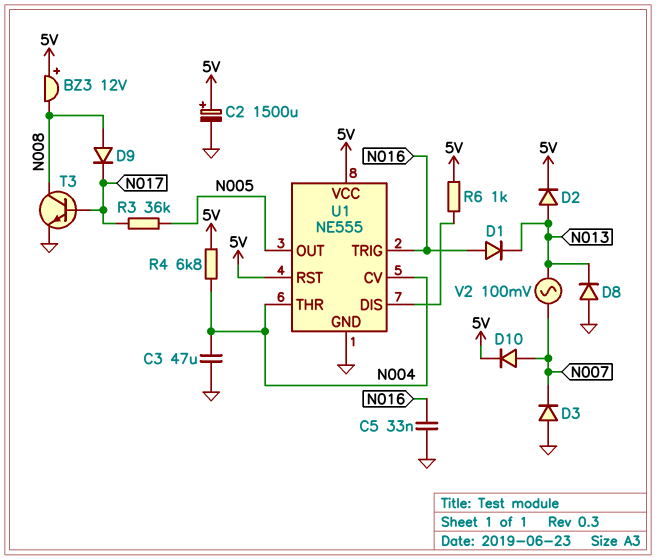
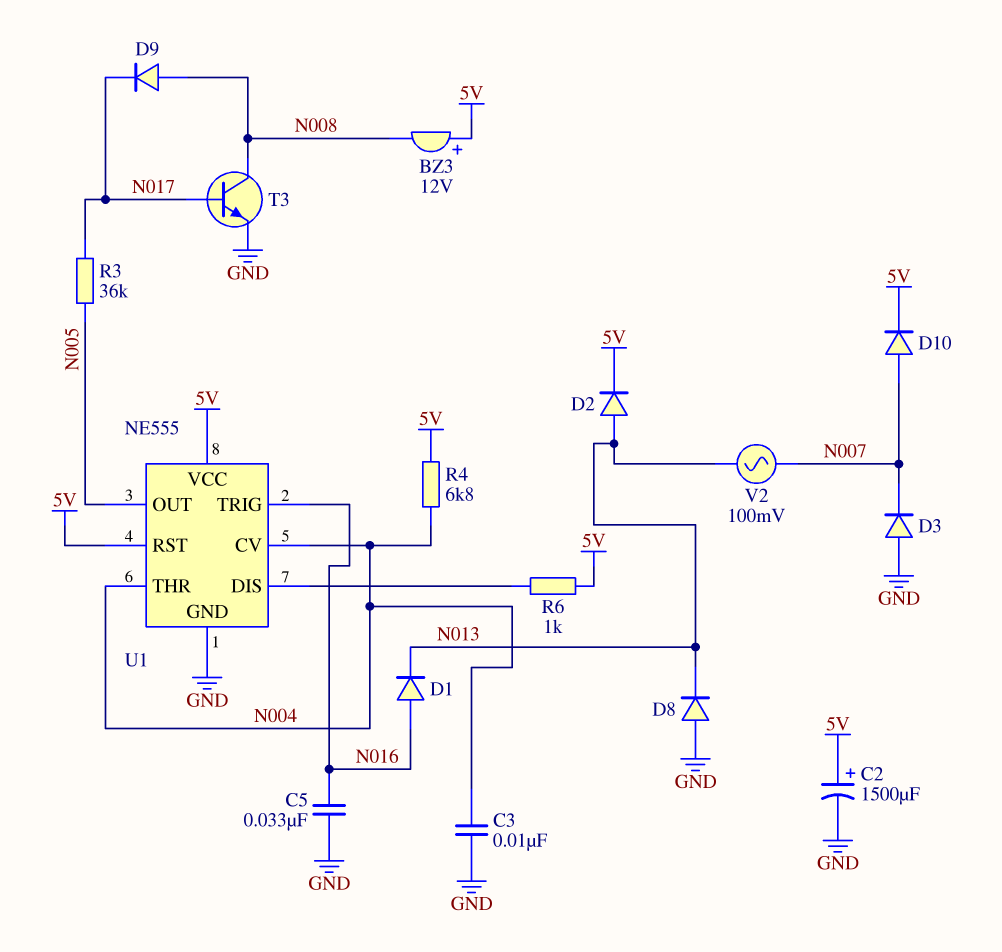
C3: 47uF (GND, N004) -> 10nF (GND, N004)

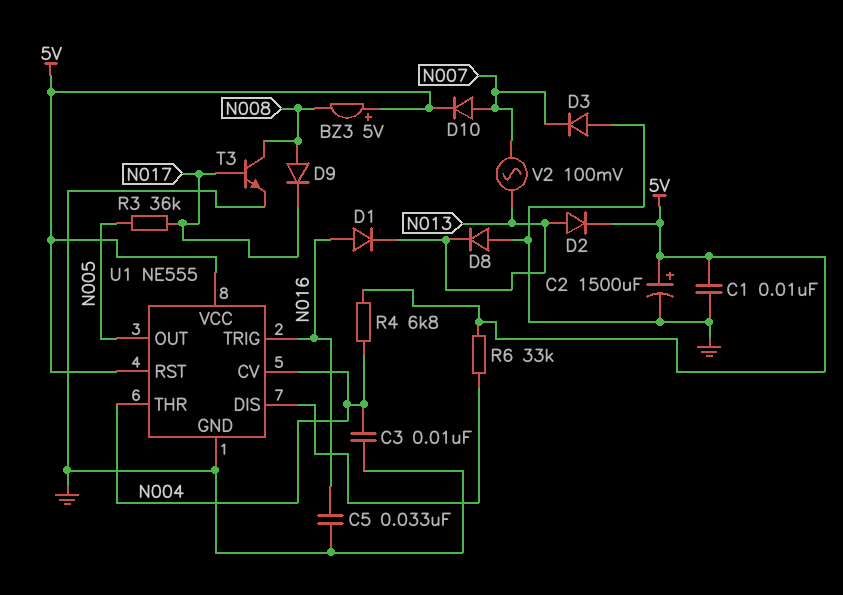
BZ3: buzzer 12V (plus 5V, minus N008) -> buzzer 5V (plus 5V, minus N008)
C1: none -> 10nF (5V, GND)
R6: 1k (5V, U1/DIS) -> 33k (5V, U1/DIS)

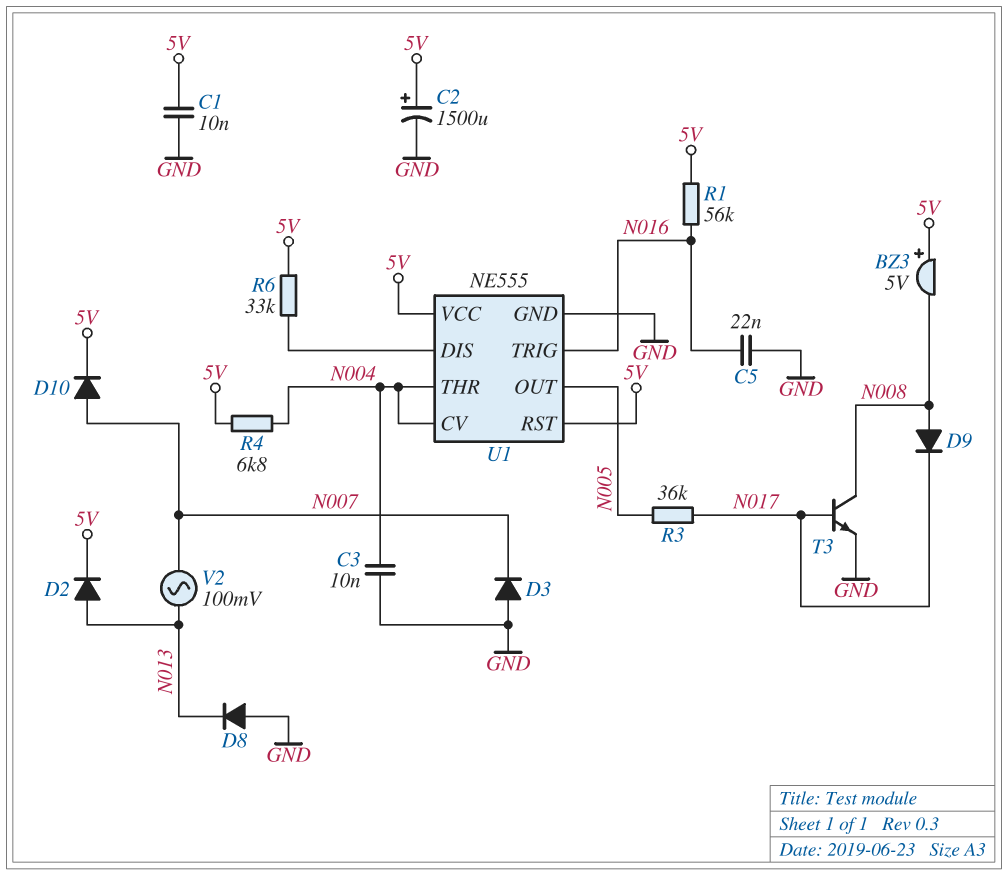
C5: 33nF (GND, N016) -> 22nF (GND, N016)
D1: diode (A N016, K N013) -> none
R1: none -> 56k (5V, N016)

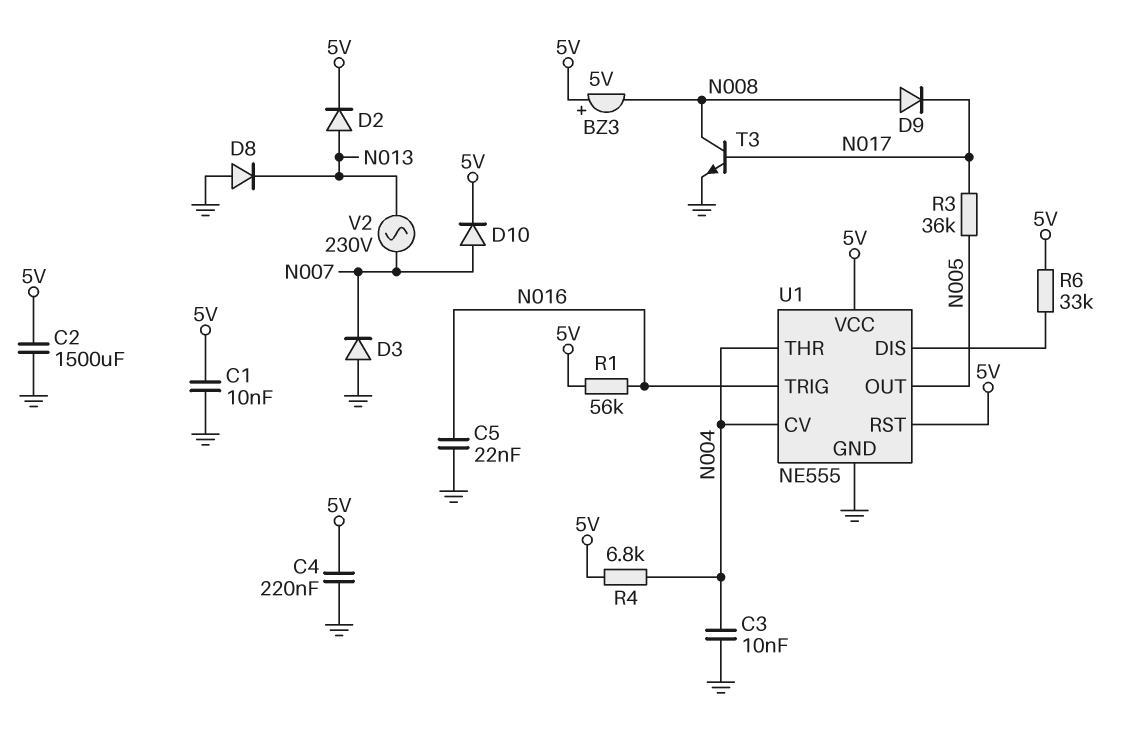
C2: 1500uF (plus 5V, minus GND) -> 1500uF (5V, GND)
C4: none -> 220nF (5V, GND)
V2: AC 100mV (N007, N013) -> AC 230V (N007, N013)

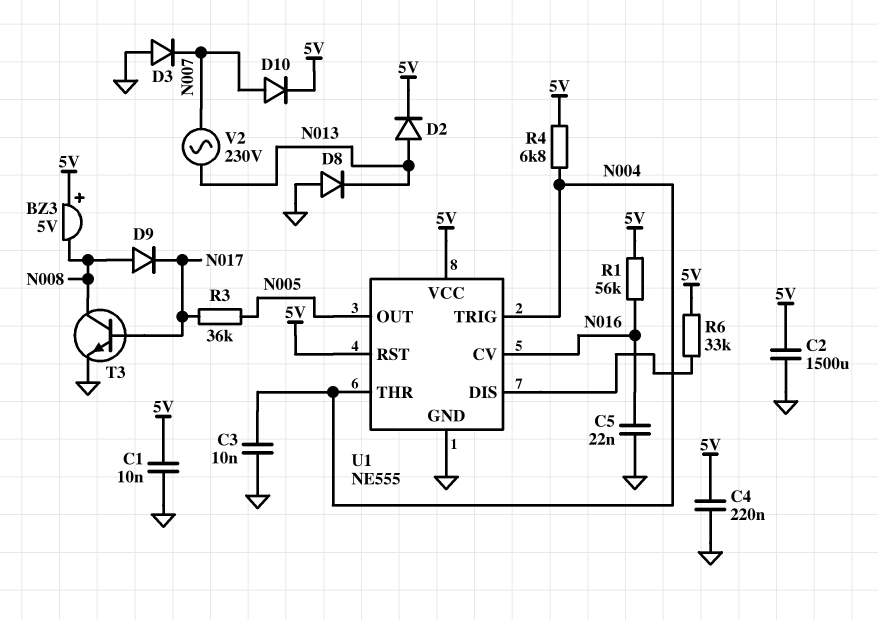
U1 pin CV: N004 -> N016
U1 pin TRIG: N016 -> N004

